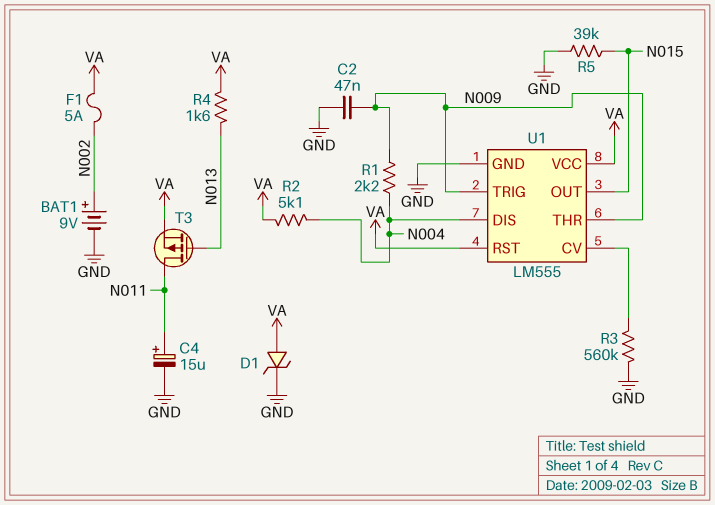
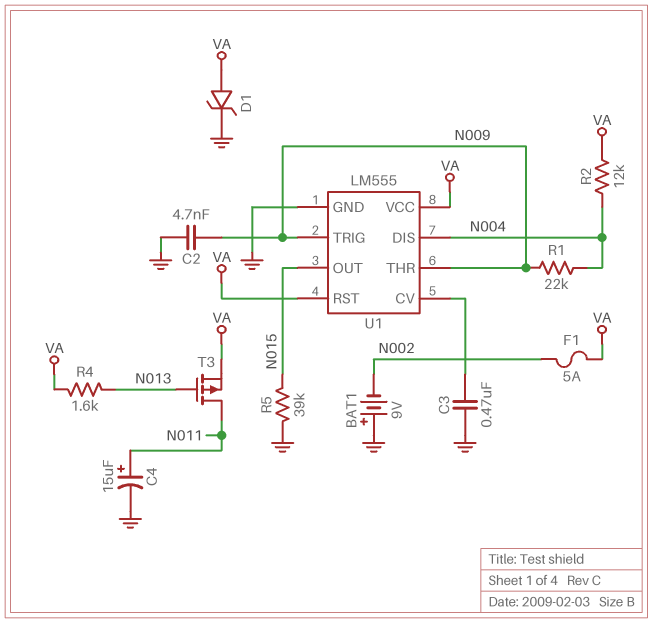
BAT1: 9V (plus N002, minus GND) -> 9V (plus GND, minus N002)
C2: 47nF (GND, N009) -> 4.7nF (GND, N009)
C3: none -> 470nF (GND, U1/CV)
R1: 2.2k (N004, N009) -> 22k (N004, N009)
R2: 5.1k (N004, VA) -> 12k (N004, VA)
R3: 560k (GND, U1/CV) -> none

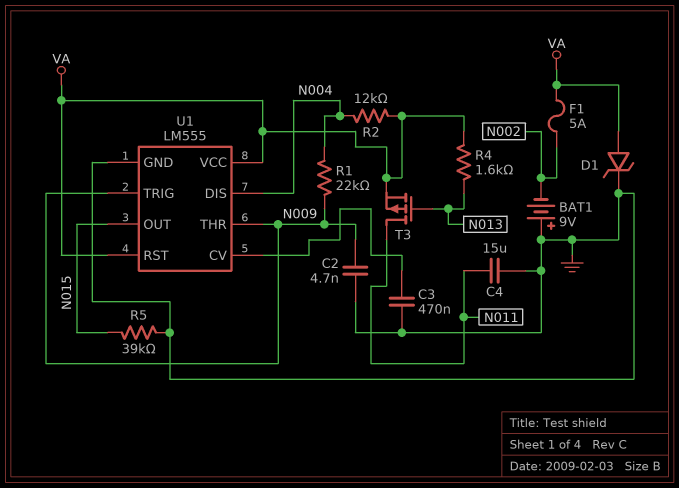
C4: 15uF (plus N011, minus GND) -> 15uF (GND, N011)

